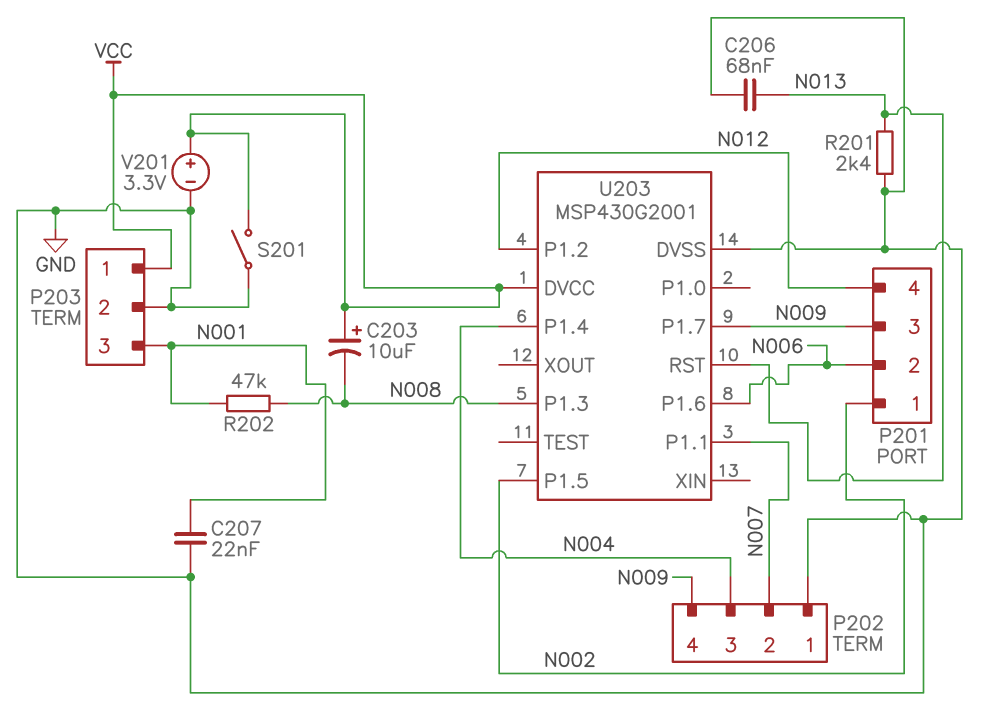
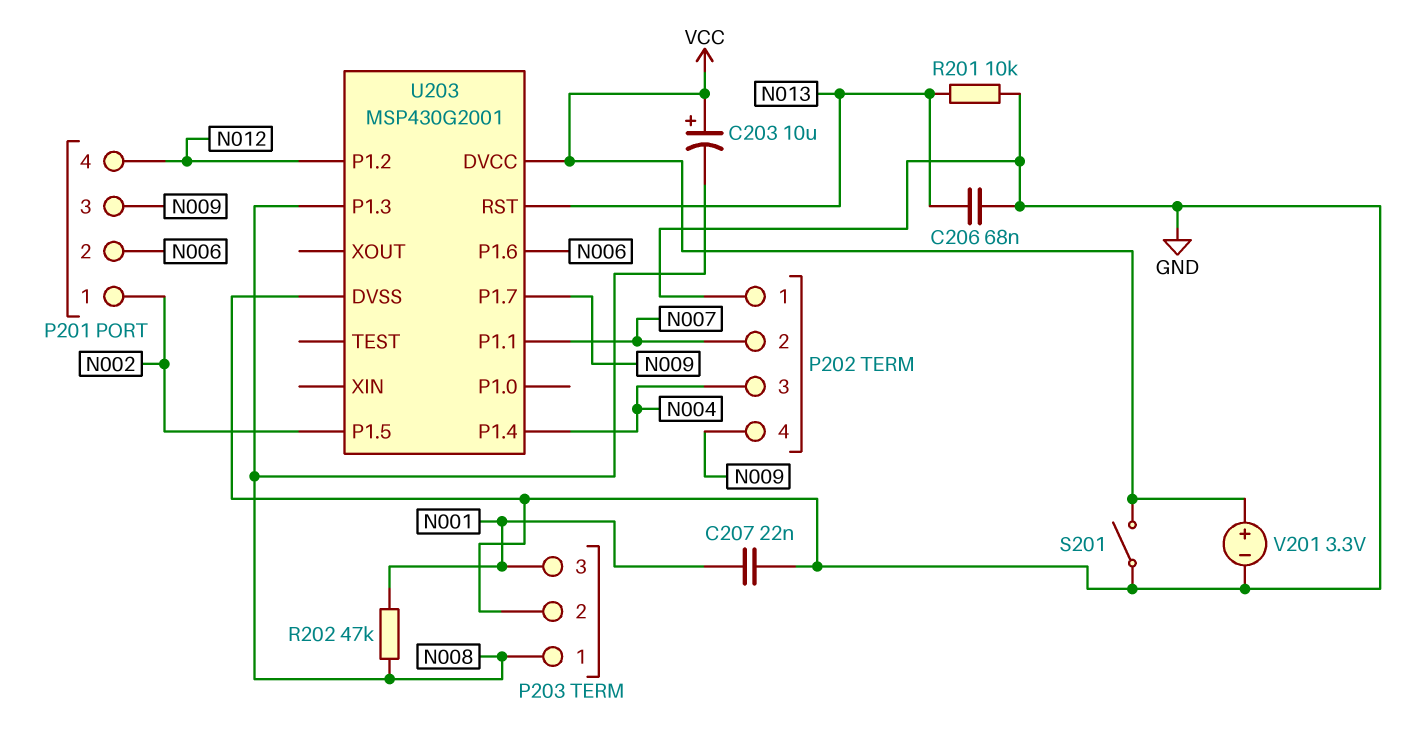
P203 pin 1: VCC -> N008
R201: 2.4k (GND, N013) -> 10k (GND, N013)

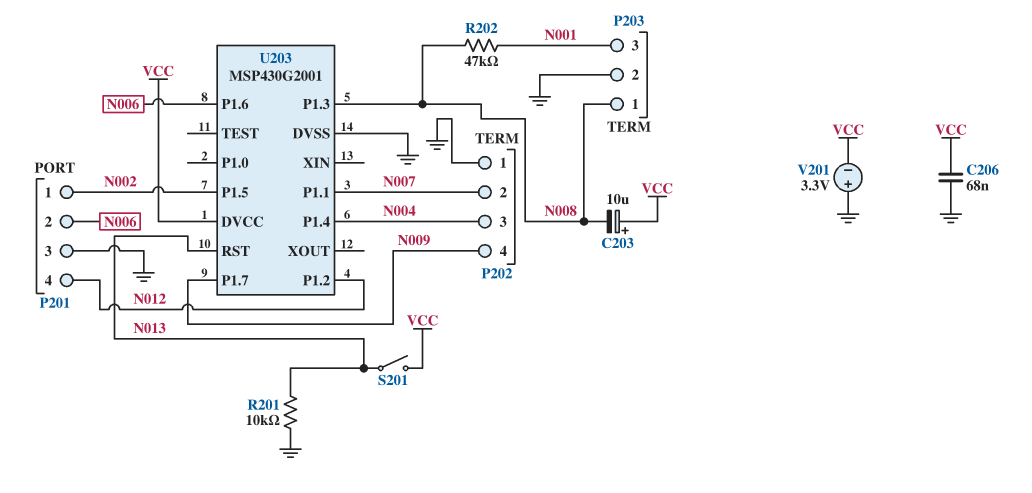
C206: 68nF (GND, N013) -> 68nF (GND, VCC)
C207: 22nF (GND, N001) -> none
P201 pin 3: N009 -> GND
S201: switch (GND, VCC) -> switch (N013, VCC)
V201: 3.3V (plus VCC, minus GND) -> 3.3V (plus GND, minus VCC)

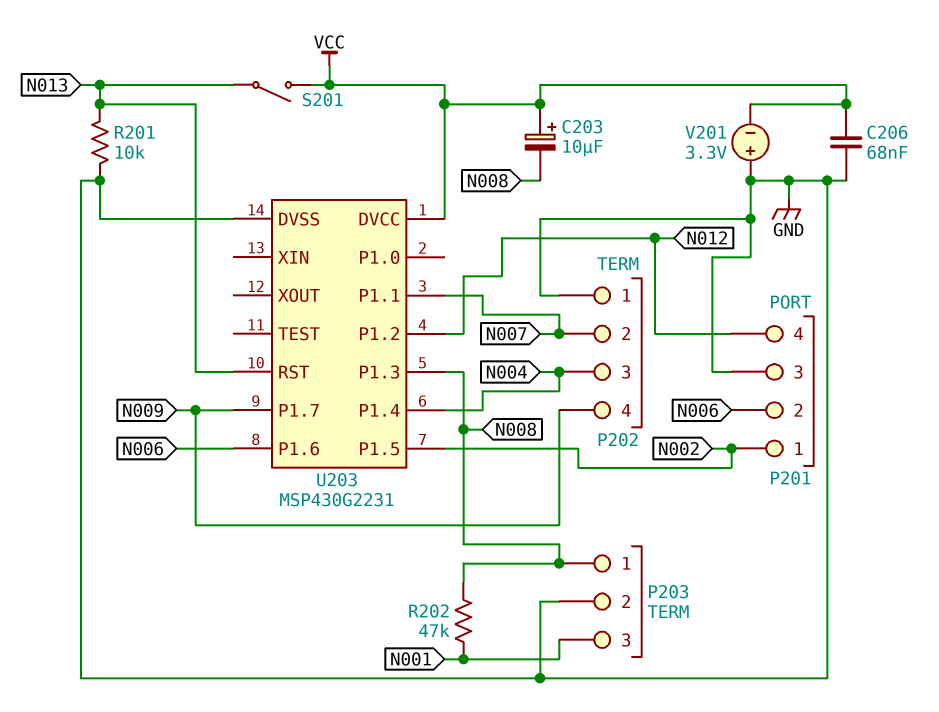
U203: MSP430G2001 -> MSP430G2231

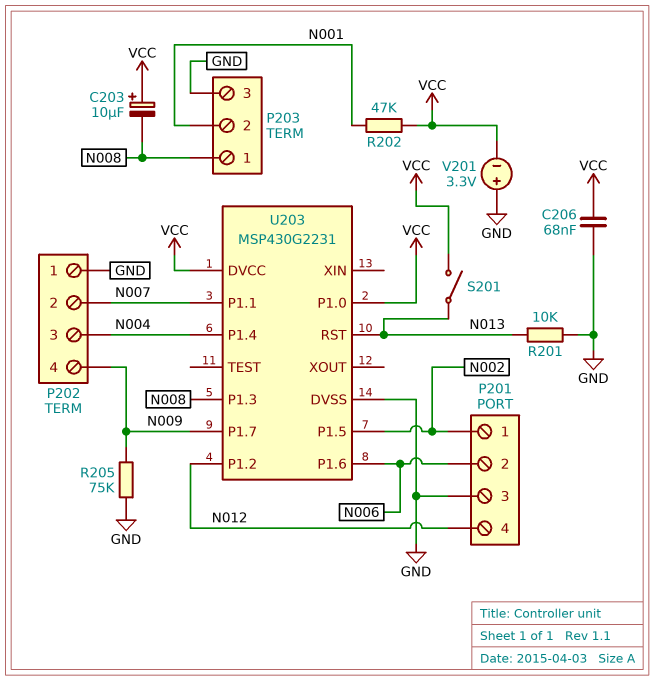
P203 pin 2: GND -> N001
P203 pin 3: N001 -> GND
R202: 47k (N001, N008) -> 47k (N001, VCC)
R205: none -> 75k (GND, N009)
U203 pin P1.0: none -> VCC

